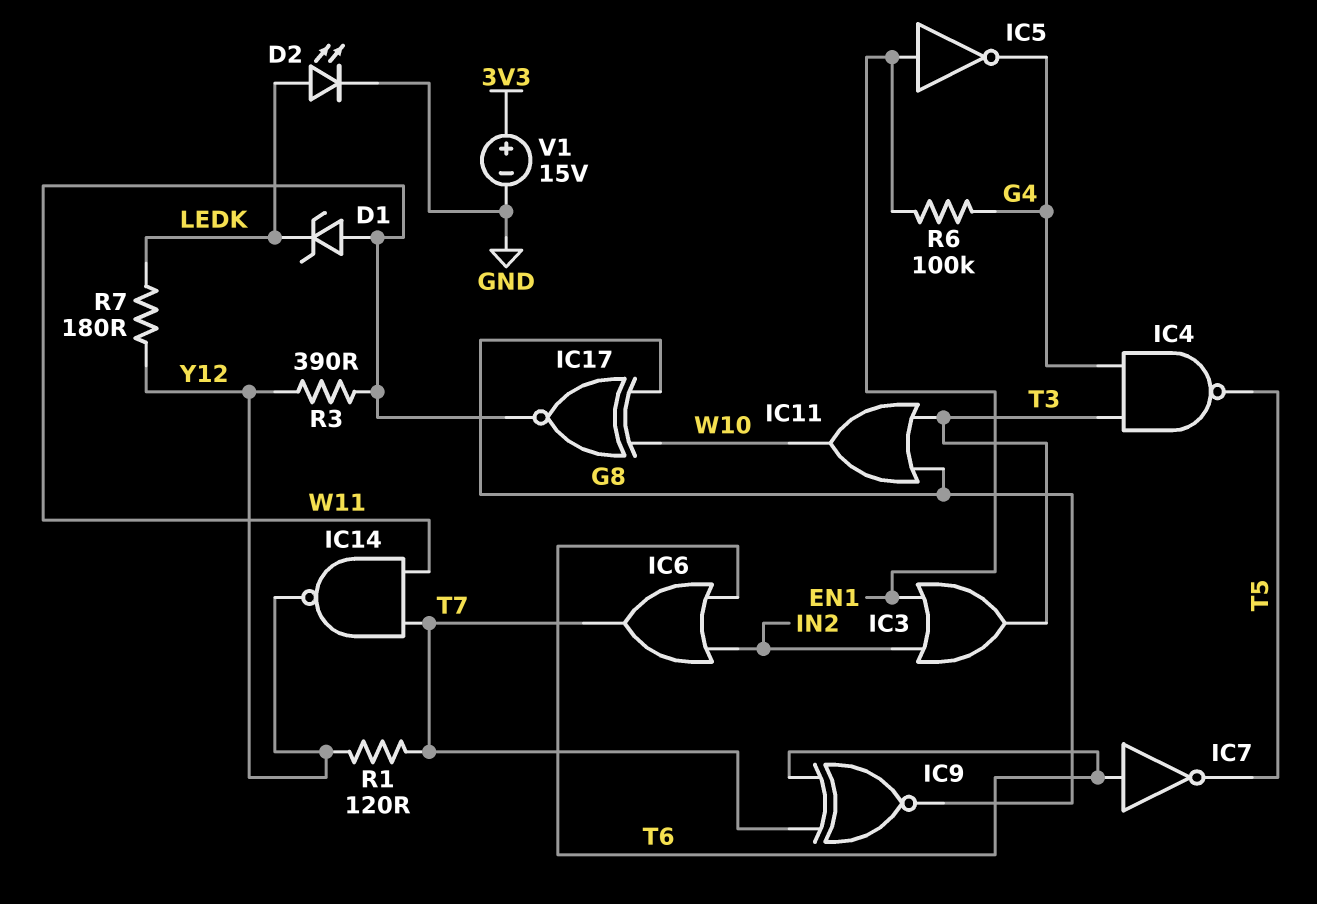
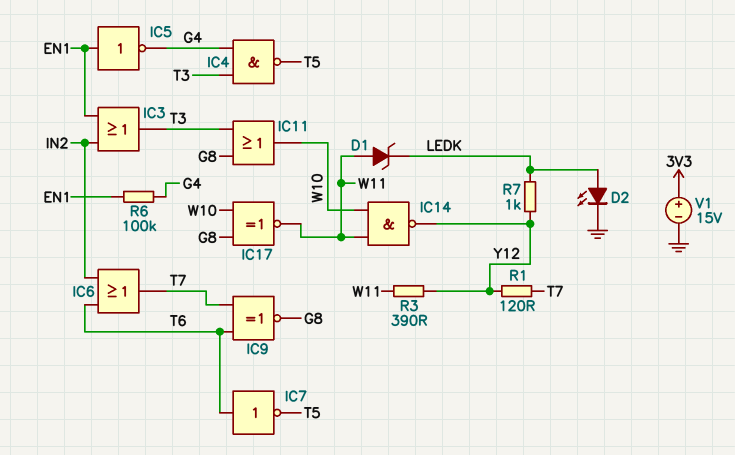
IC14: NAND (in T7, in W11, out Y12) -> NAND (in W10, in W11, out Y12)
R7: 180 (LEDK, Y12) -> 1k (LEDK, Y12)

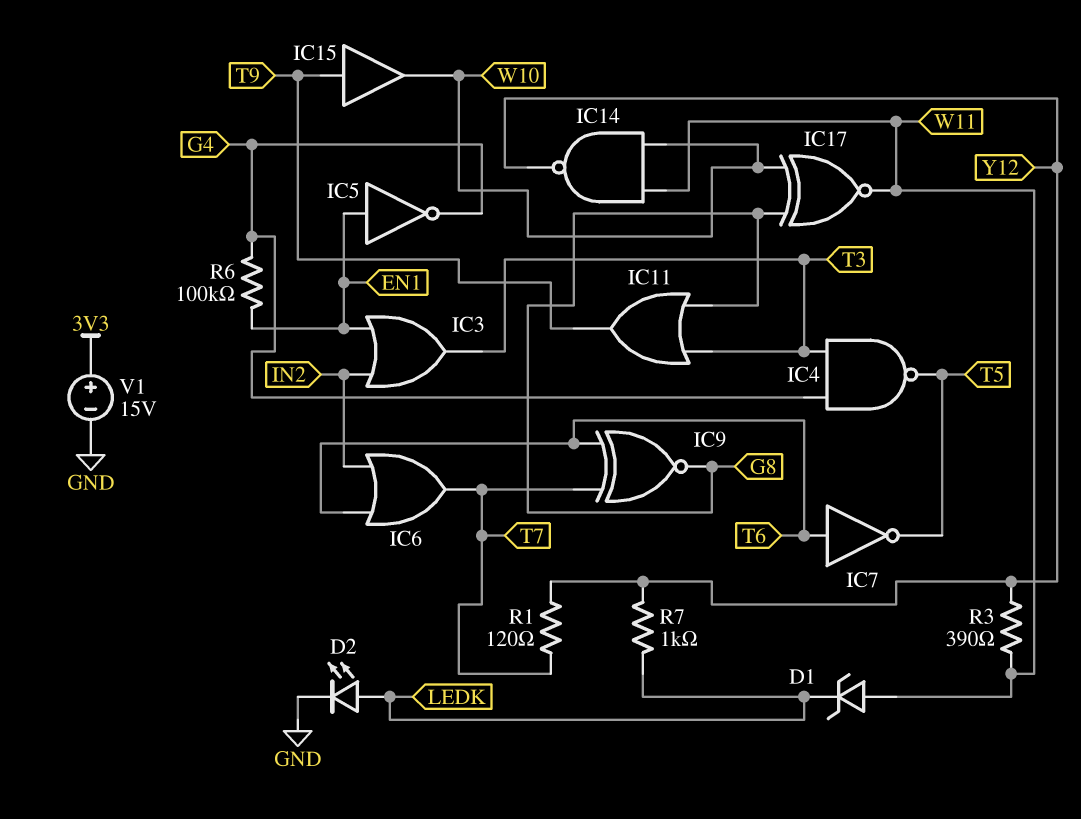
IC11: OR (in G8, in T3, out W10) -> OR (in G8, in T3, out T9)
IC15: none -> buffer (in T9, out W10)

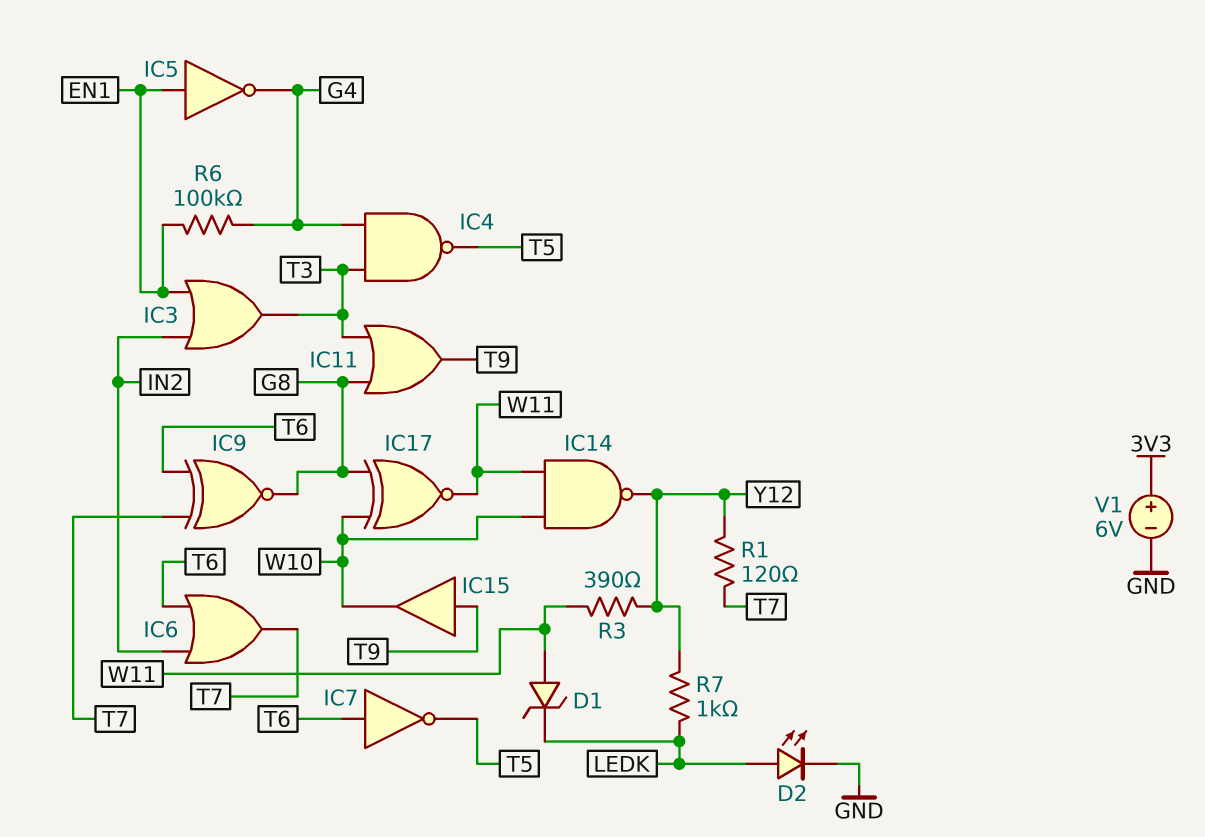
V1: 15V (plus 3V3, minus GND) -> 6V (plus 3V3, minus GND)

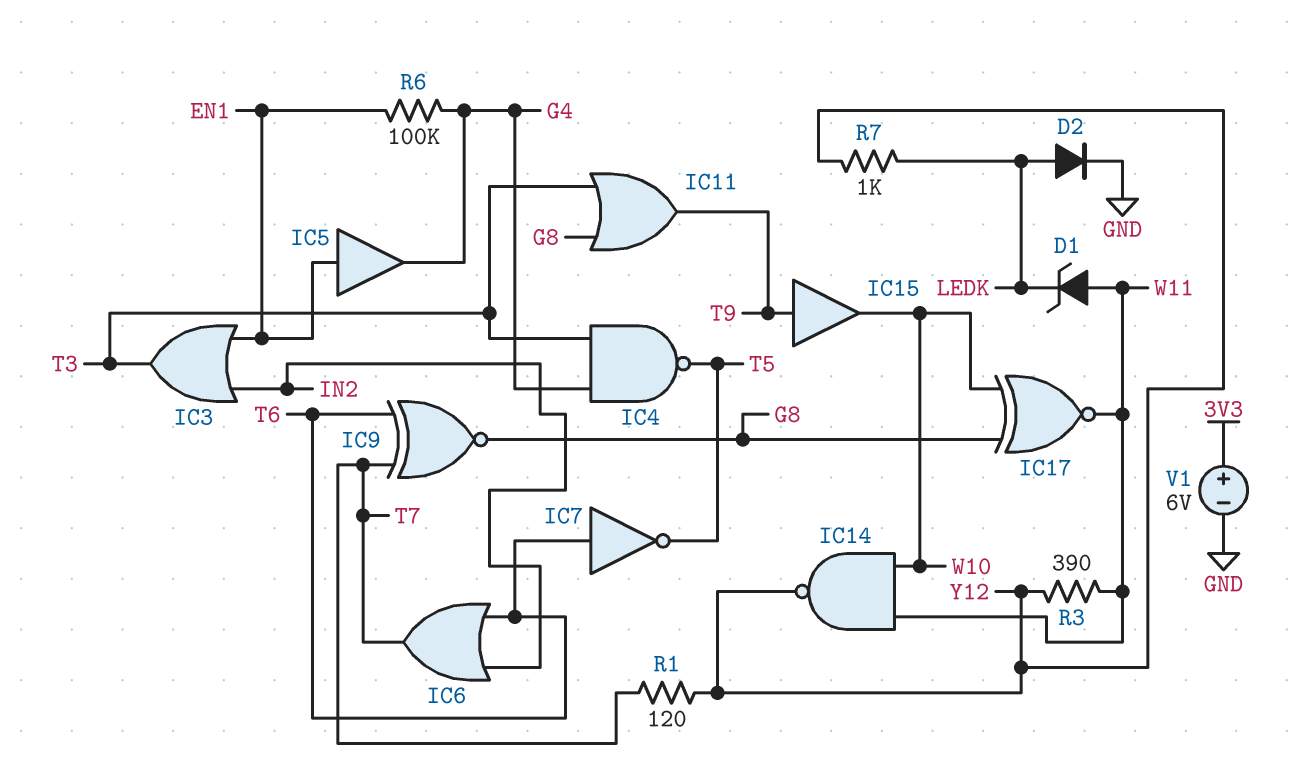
D2: LED (A LEDK, K GND) -> diode (A LEDK, K GND)
IC5: NOT (in EN1, out G4) -> buffer (in EN1, out G4)

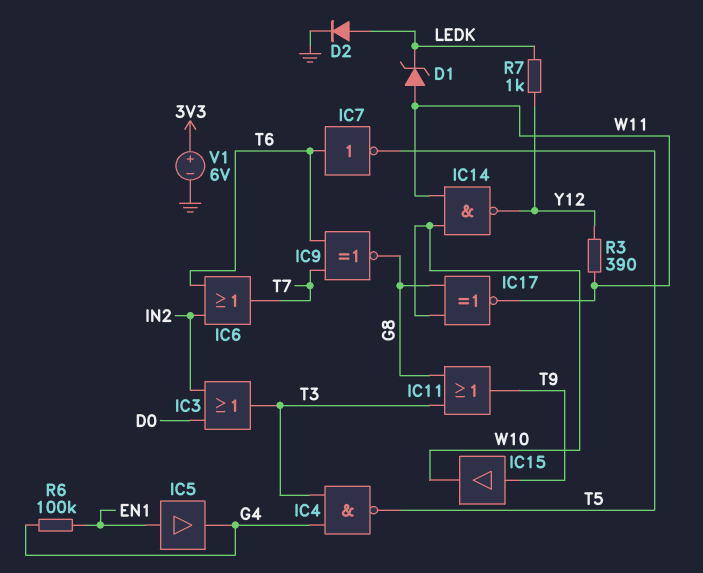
IC3: OR (in EN1, in IN2, out T3) -> OR (in D0, in IN2, out T3)
R1: 120 (T7, Y12) -> none

